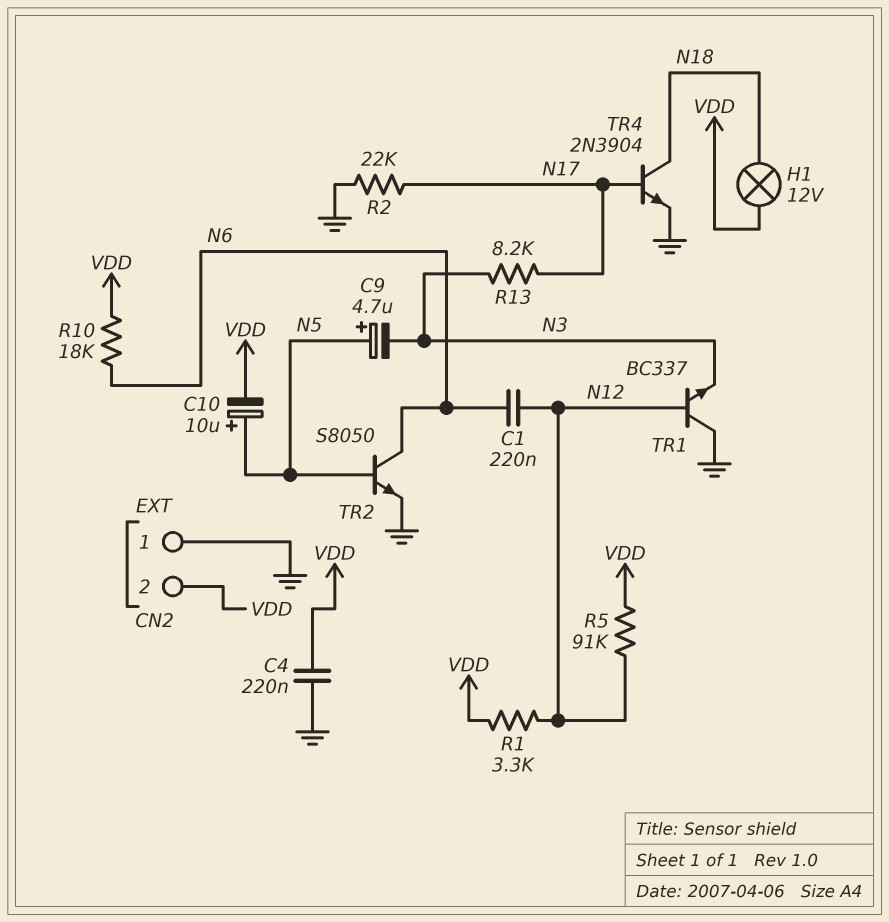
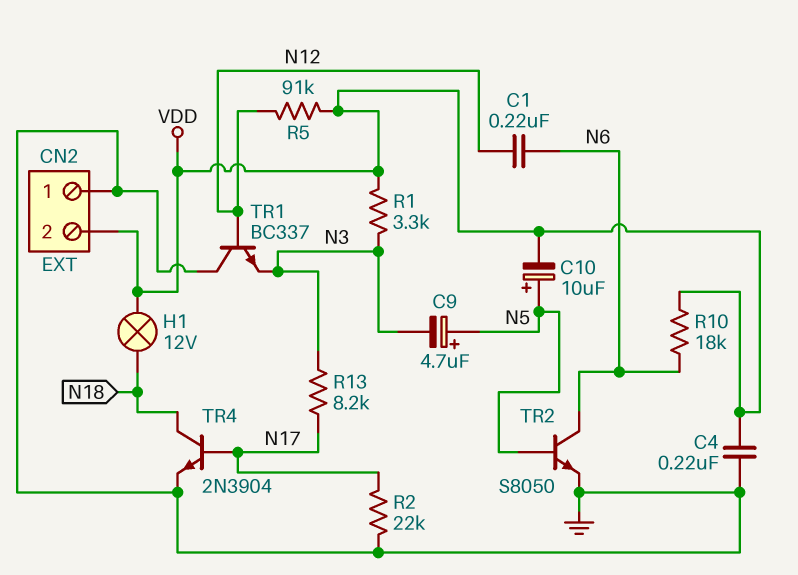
R1: 3.3k (N12, VDD) -> 3.3k (N3, VDD)

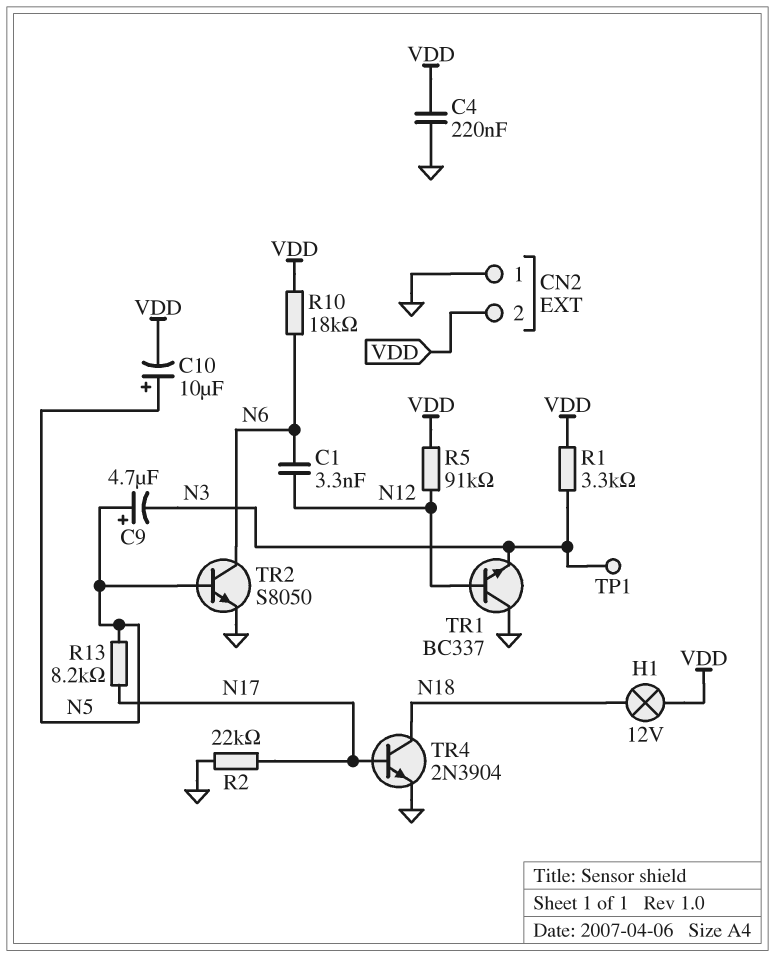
C1: 220nF (N6, N12) -> 3.3nF (N6, N12)
R13: 8.2k (N3, N17) -> 8.2k (N5, N17)
TP1: none -> test point (N3)

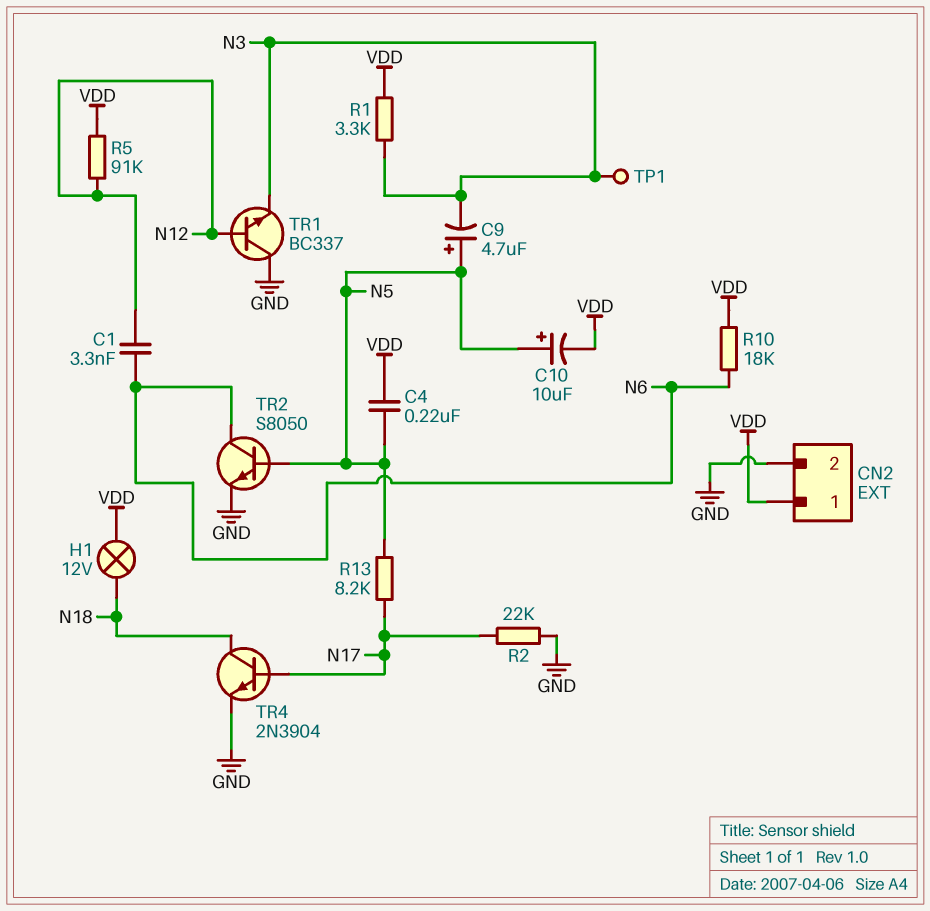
C4: 220nF (GND, VDD) -> 220nF (N5, VDD)
CN2 pin 1: GND -> VDD
CN2 pin 2: VDD -> GND

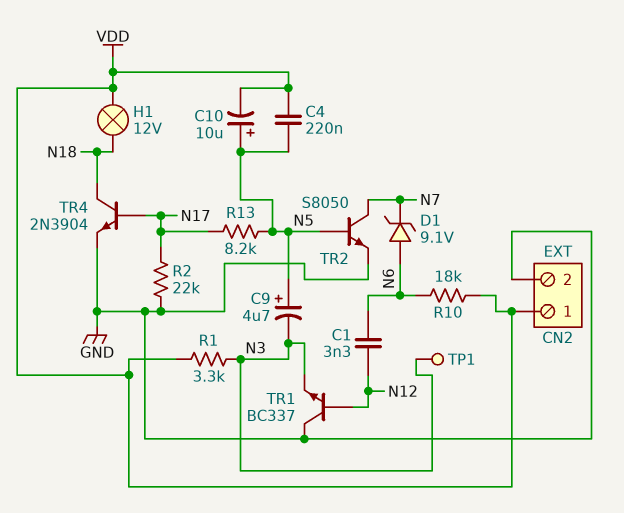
D1: none -> zener 9.1V (A N6, K N7)
R5: 91k (N12, VDD) -> none
TR2: NPN S8050 (B N5, C N6, E GND) -> NPN S8050 (B N5, C N7, E GND)

